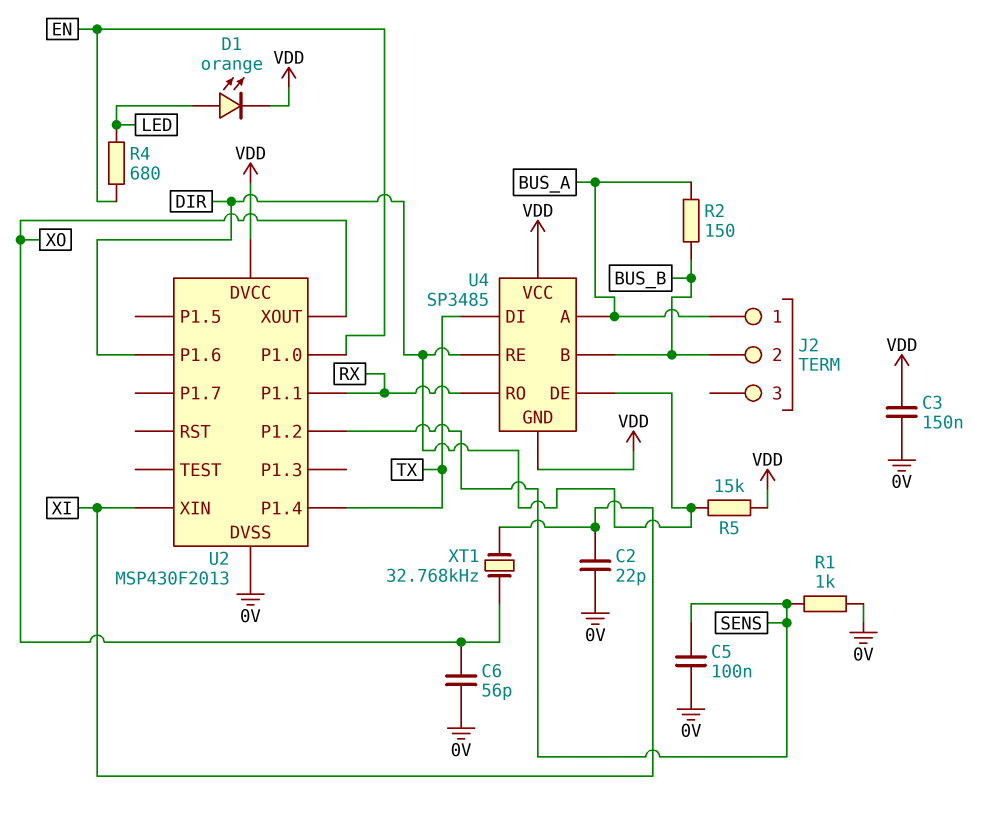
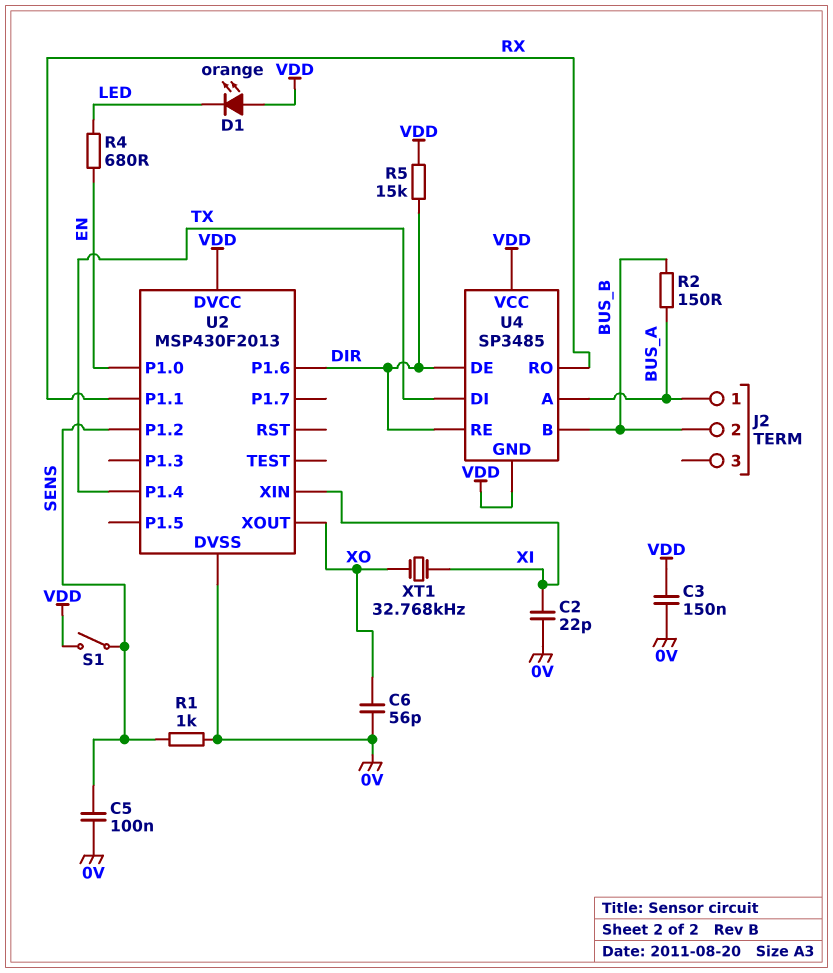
D1: LED orange (A LED, K VDD) -> LED orange (A VDD, K LED)
S1: none -> switch (SENS, VDD)

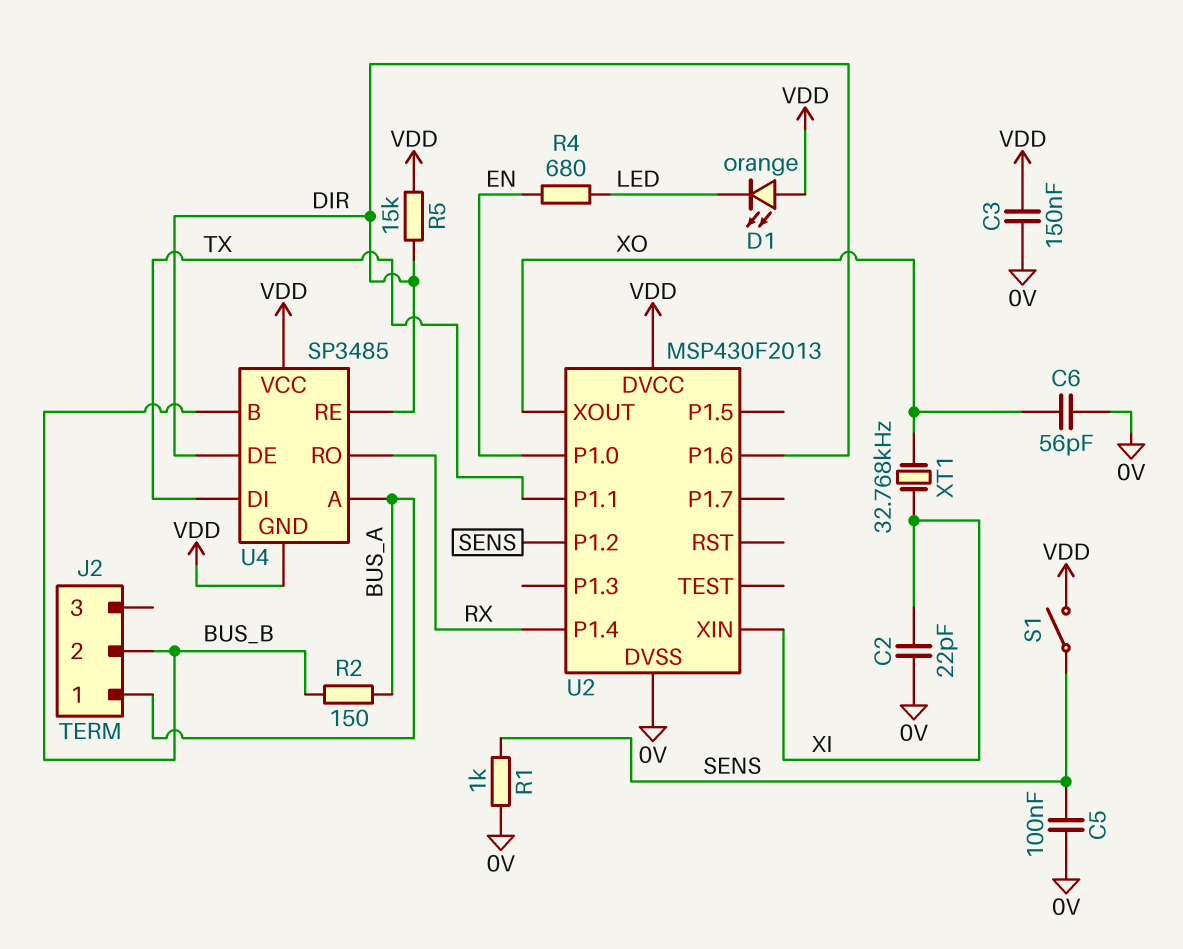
U2 pin P1.1: RX -> TX
U2 pin P1.4: TX -> RX

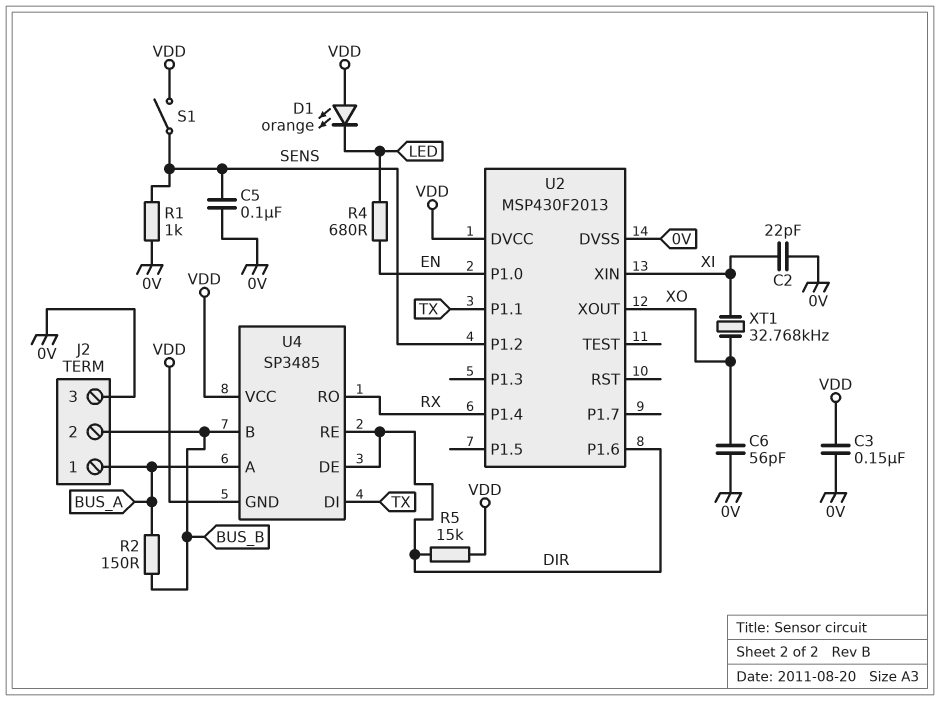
J2 pin 3: none -> 0V

